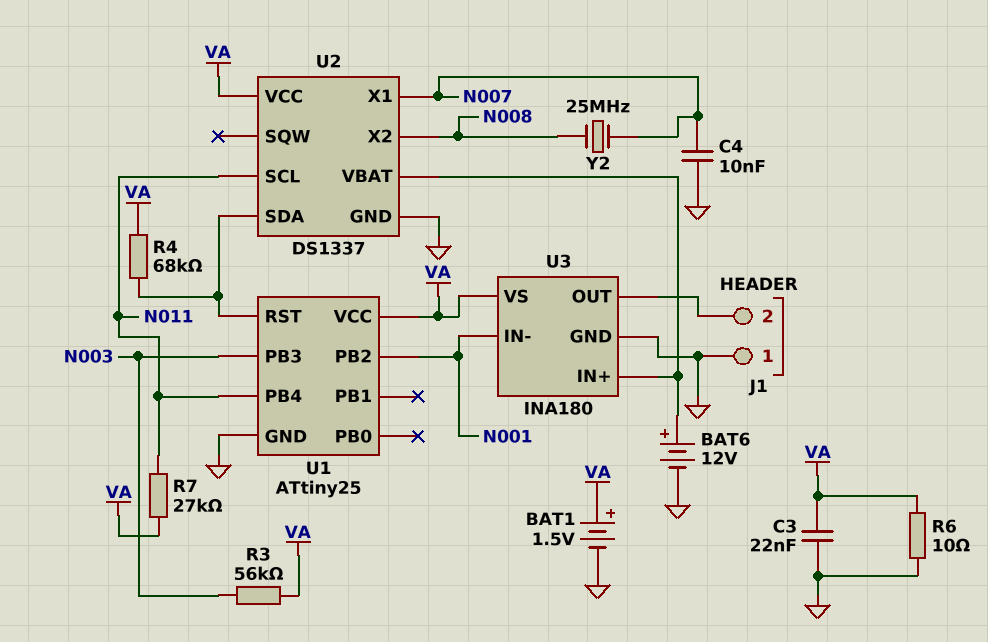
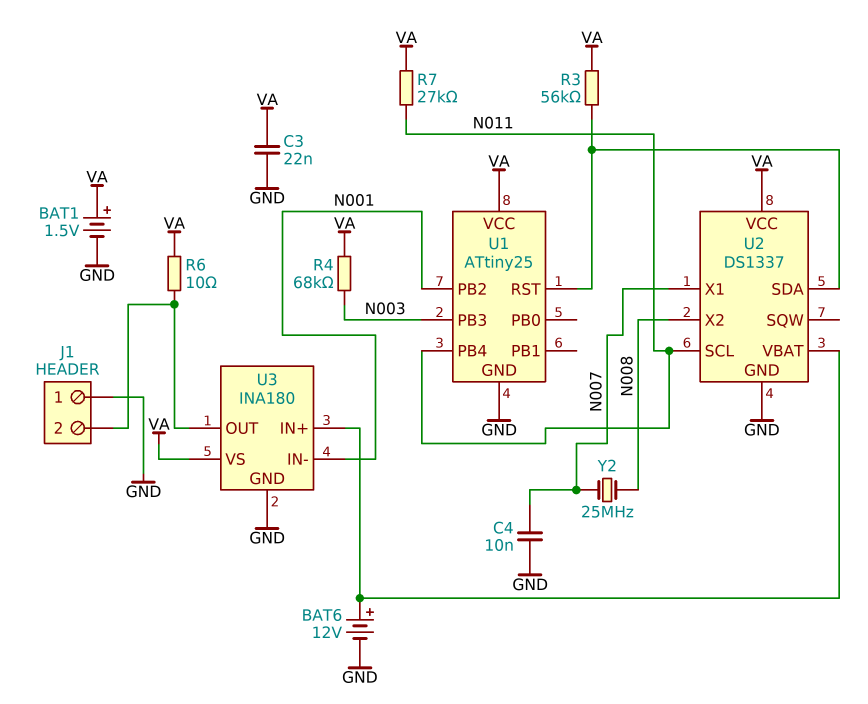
R3: 56k (N003, VA) -> 56k (U1/RST, VA)
R4: 68k (U1/RST, VA) -> 68k (N003, VA)
R6: 10 (GND, VA) -> 10 (J1/2, VA)

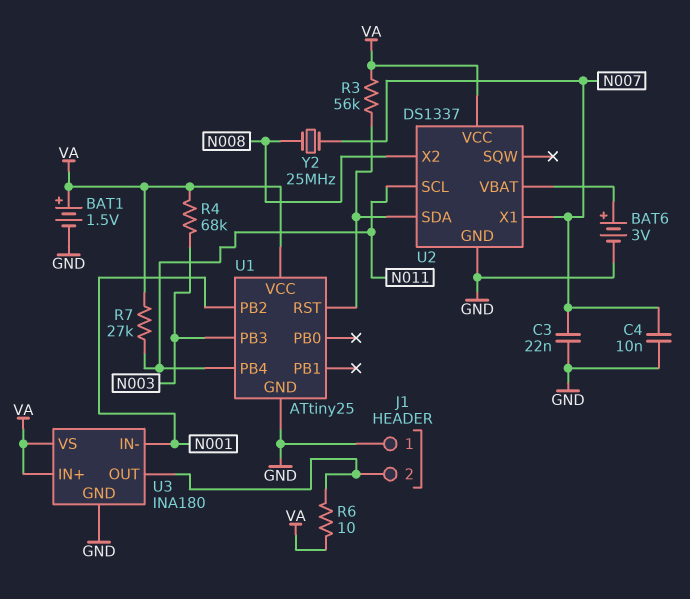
BAT6: 12V (plus U2/VBAT, minus GND) -> 3V (plus U2/VBAT, minus GND)
C3: 22nF (GND, VA) -> 22nF (GND, N007)
U3 pin IN+: U2/VBAT -> VA

